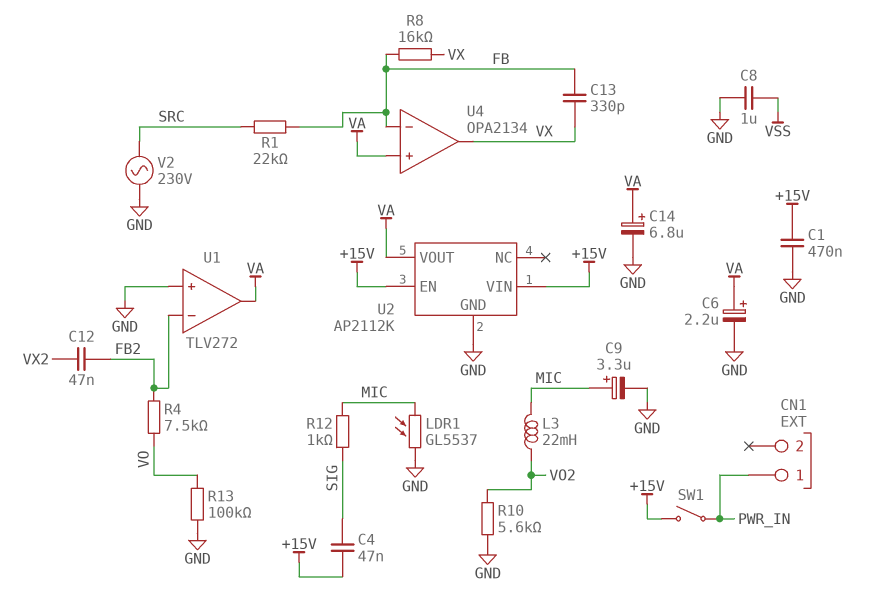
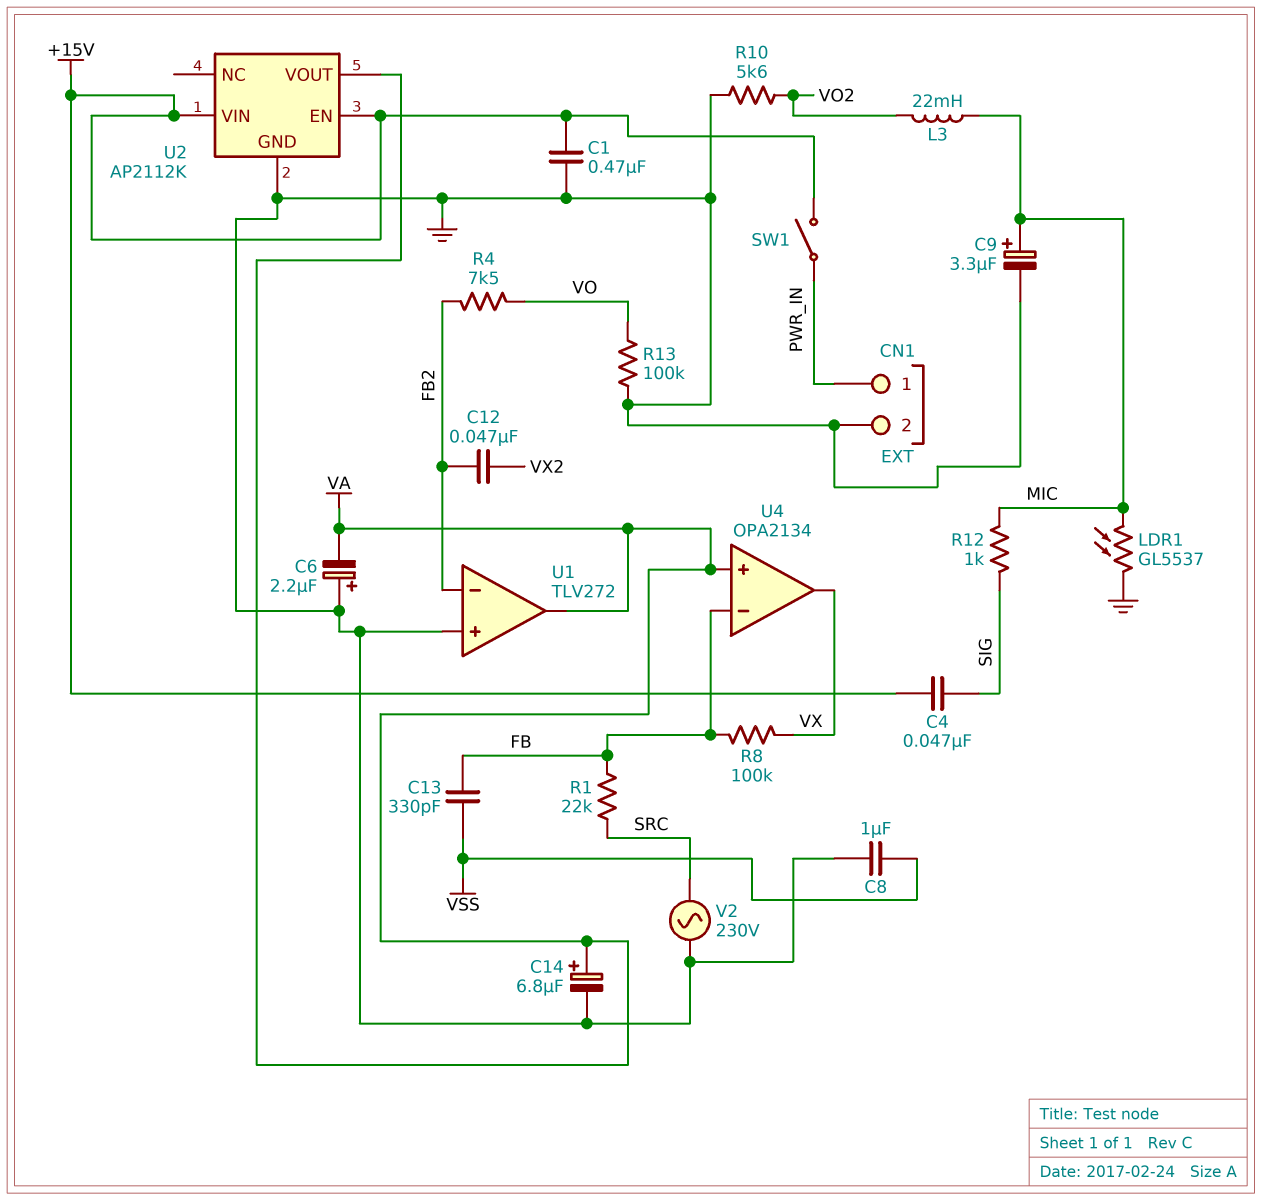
C6: 2.2uF (plus VA, minus GND) -> 2.2uF (plus GND, minus VA)
C13: 330pF (FB, VX) -> 330pF (FB, VSS)
CN1 pin 2: none -> GND
R8: 16k (FB, VX) -> 100k (FB, VX)

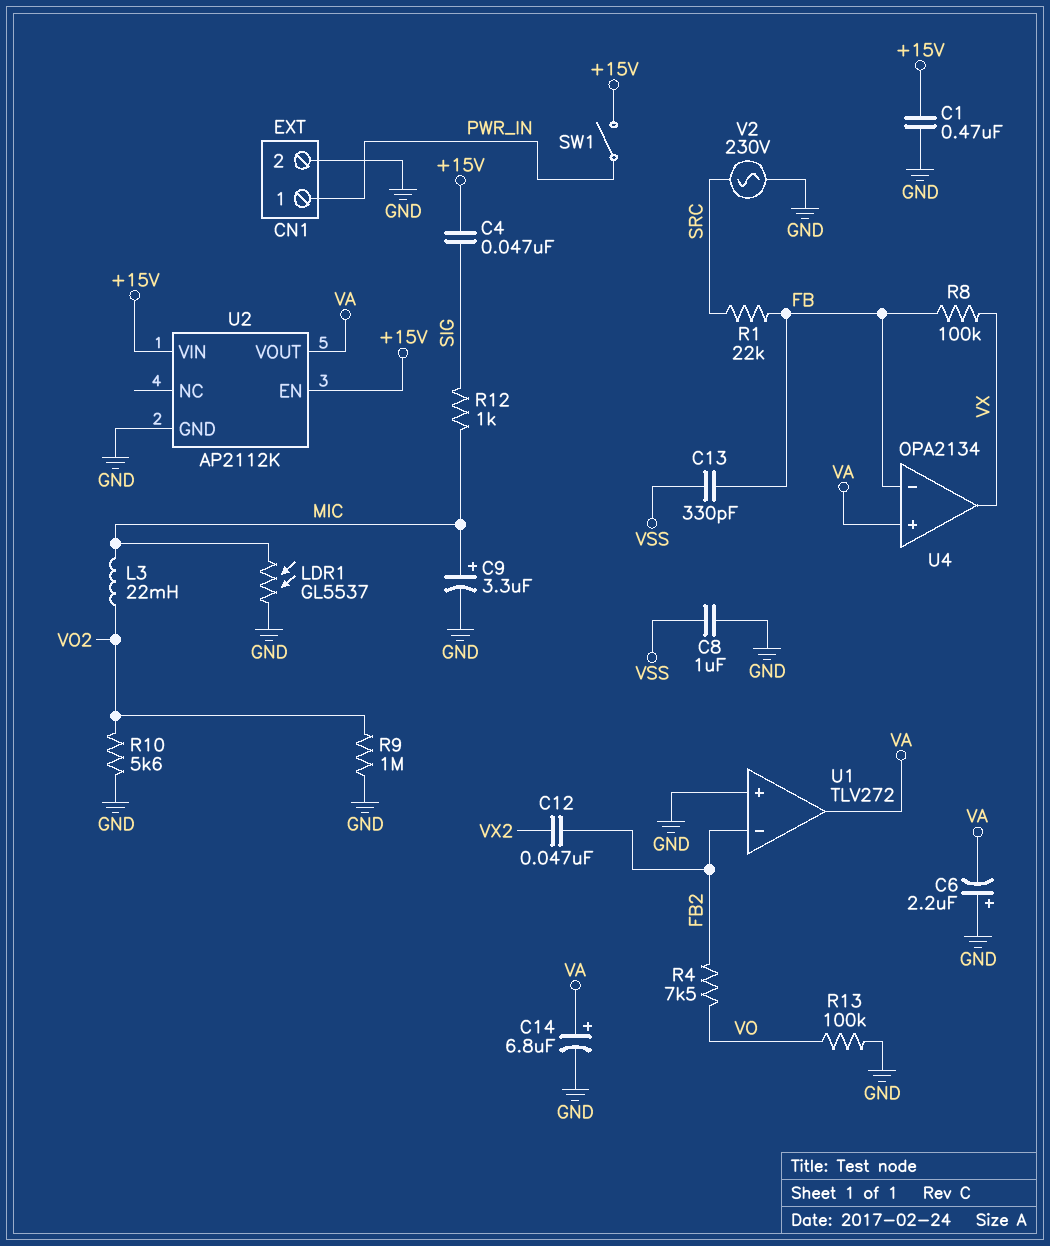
R9: none -> 1M (GND, VO2)

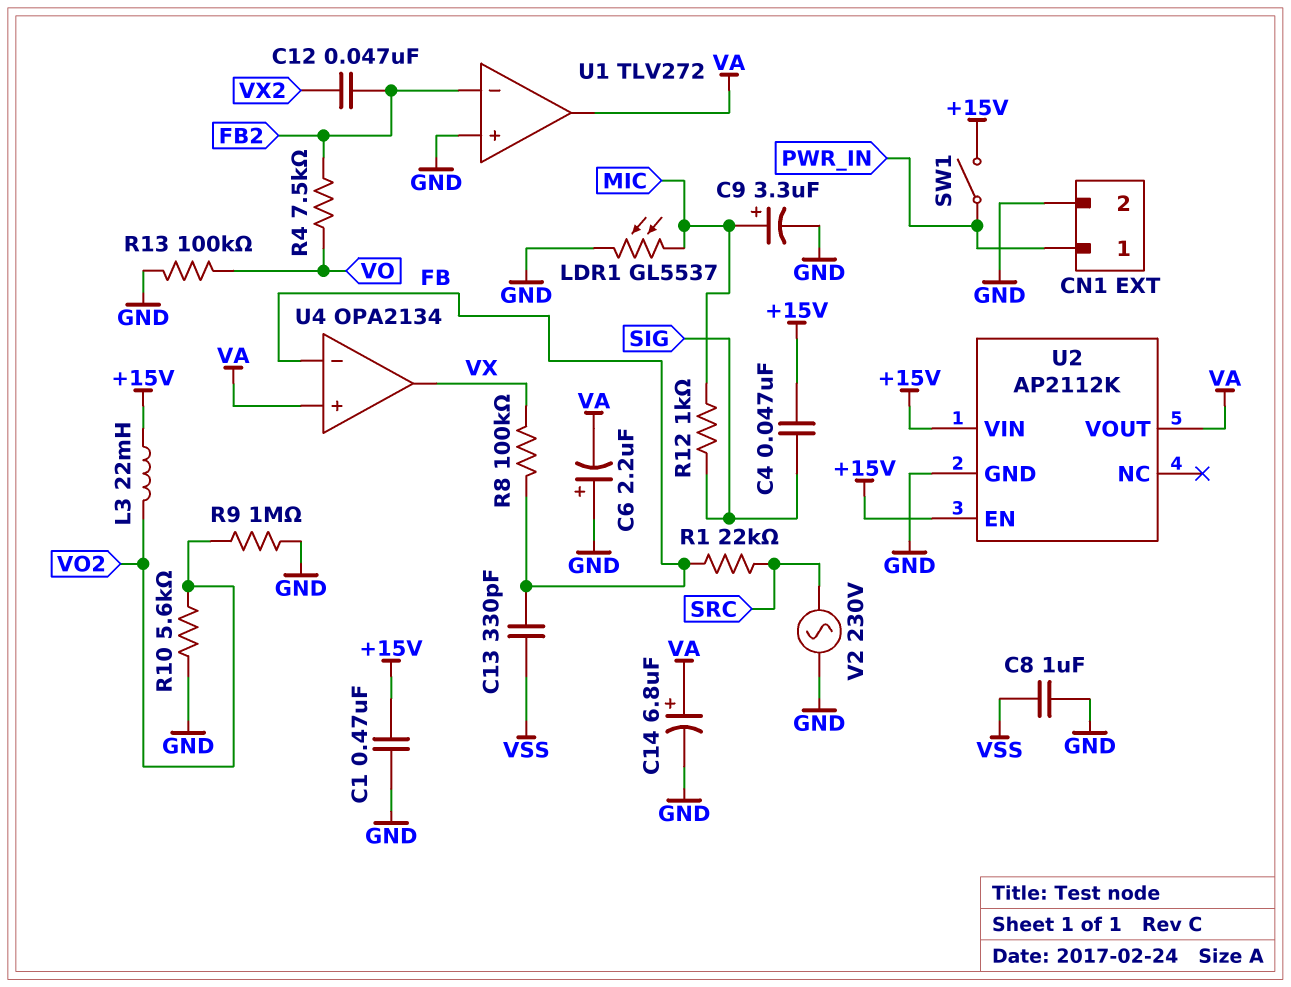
L3: 22mH (MIC, VO2) -> 22mH (+15V, VO2)

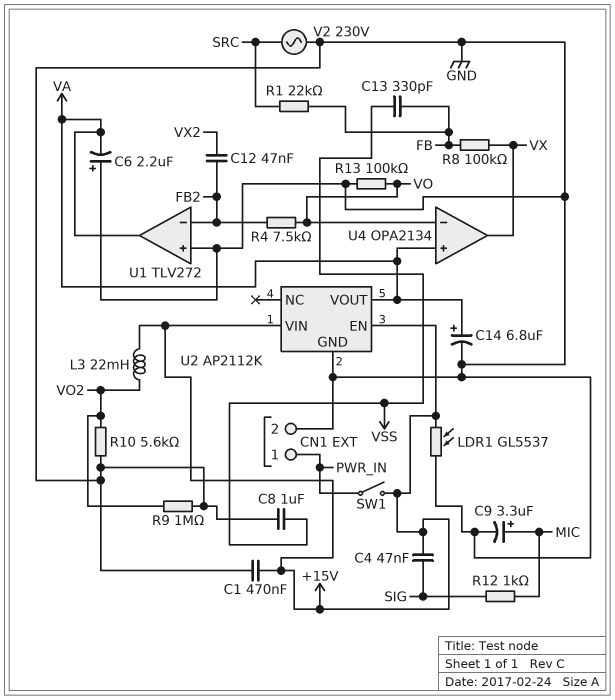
LDR1: GL5537 (GND, MIC) -> GL5537 (+15V, GND)
U4 pin in-: FB -> VO

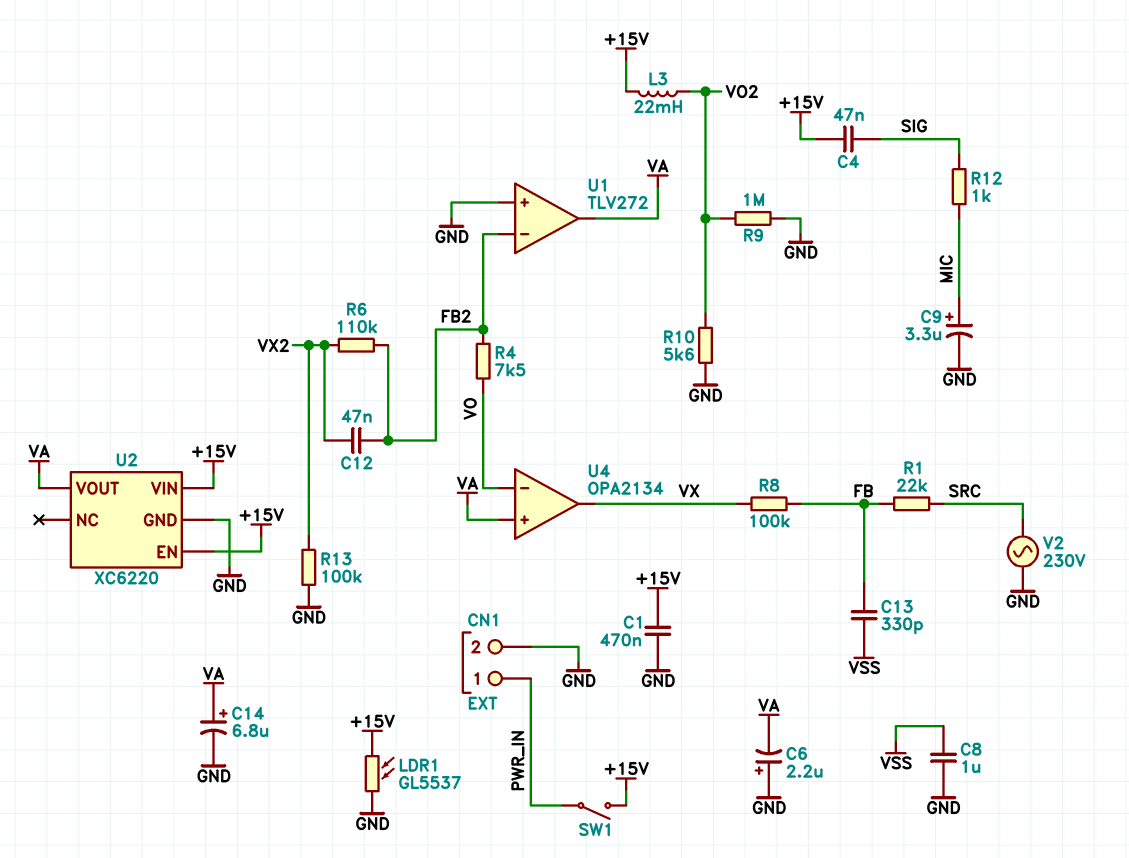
R6: none -> 110k (FB2, VX2)
R13: 100k (GND, VO) -> 100k (GND, VX2)
U2: AP2112K -> XC6220

